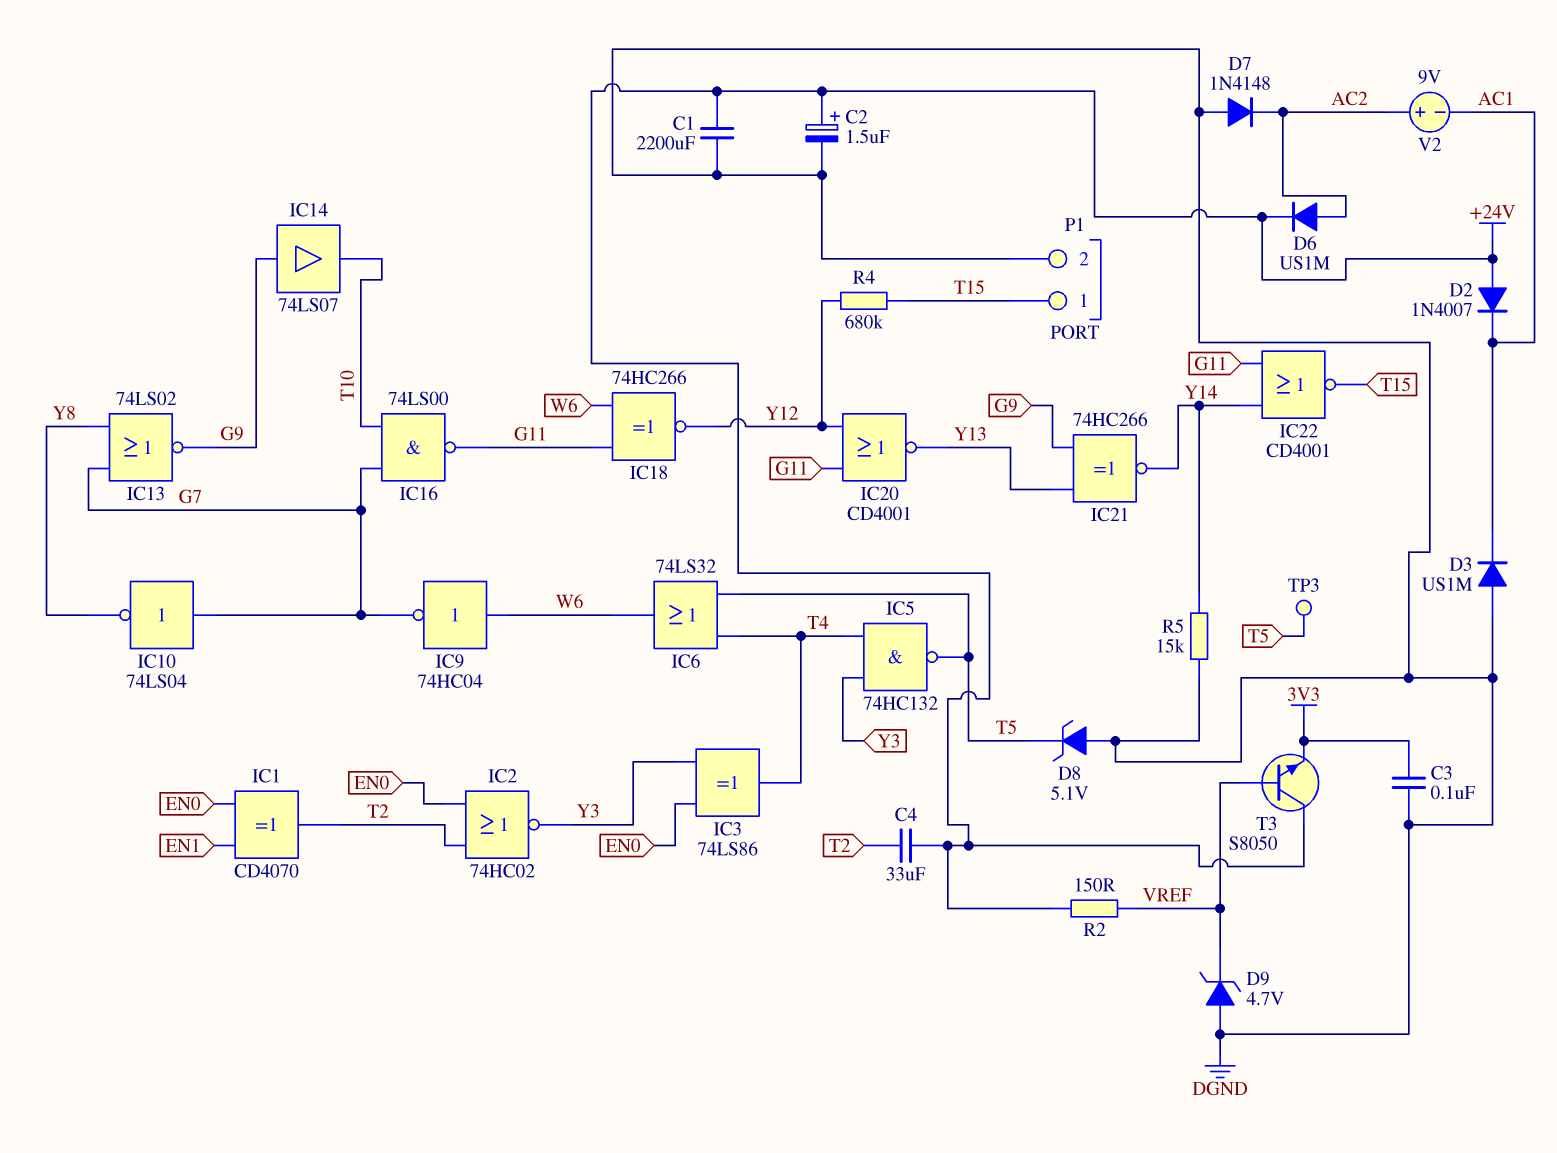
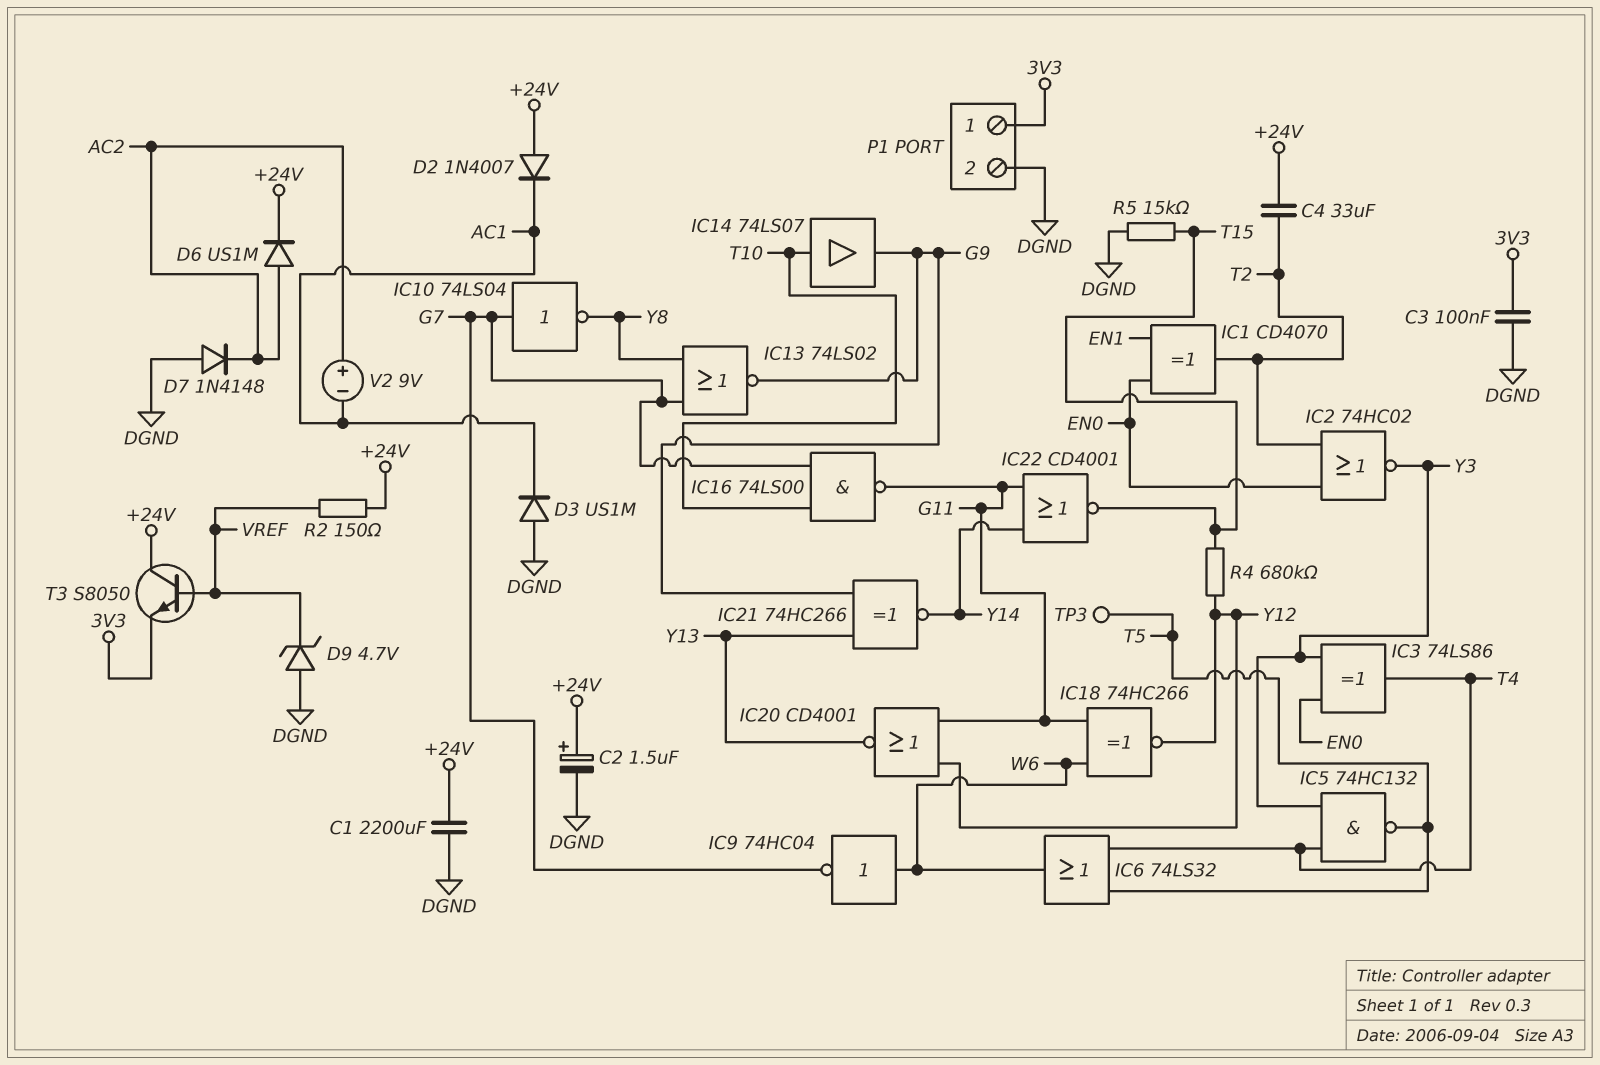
D8: zener 5.1V (A DGND, K T5) -> none
IC14: buffer 74LS07 (in G9, out T10) -> buffer 74LS07 (in T10, out G9)
P1 pin 1: T15 -> 3V3
R5: 15k (DGND, Y14) -> 15k (DGND, T15)

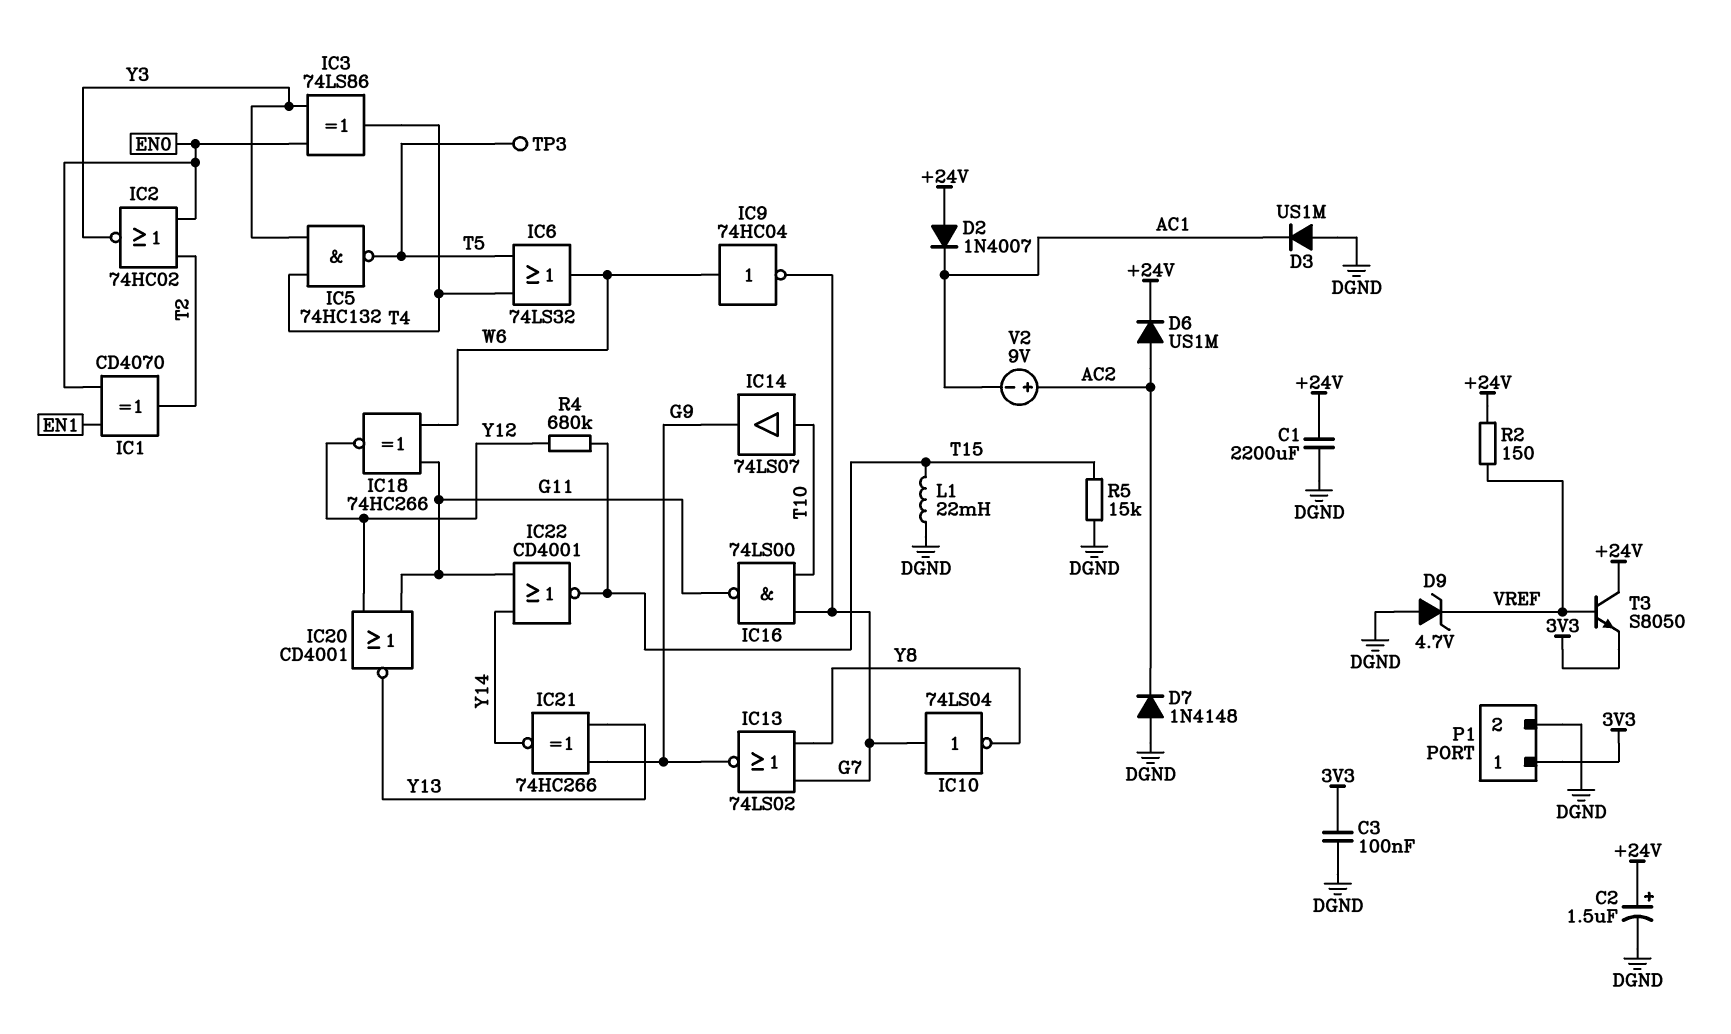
C4: 33uF (+24V, T2) -> none
L1: none -> 22mH (DGND, T15)

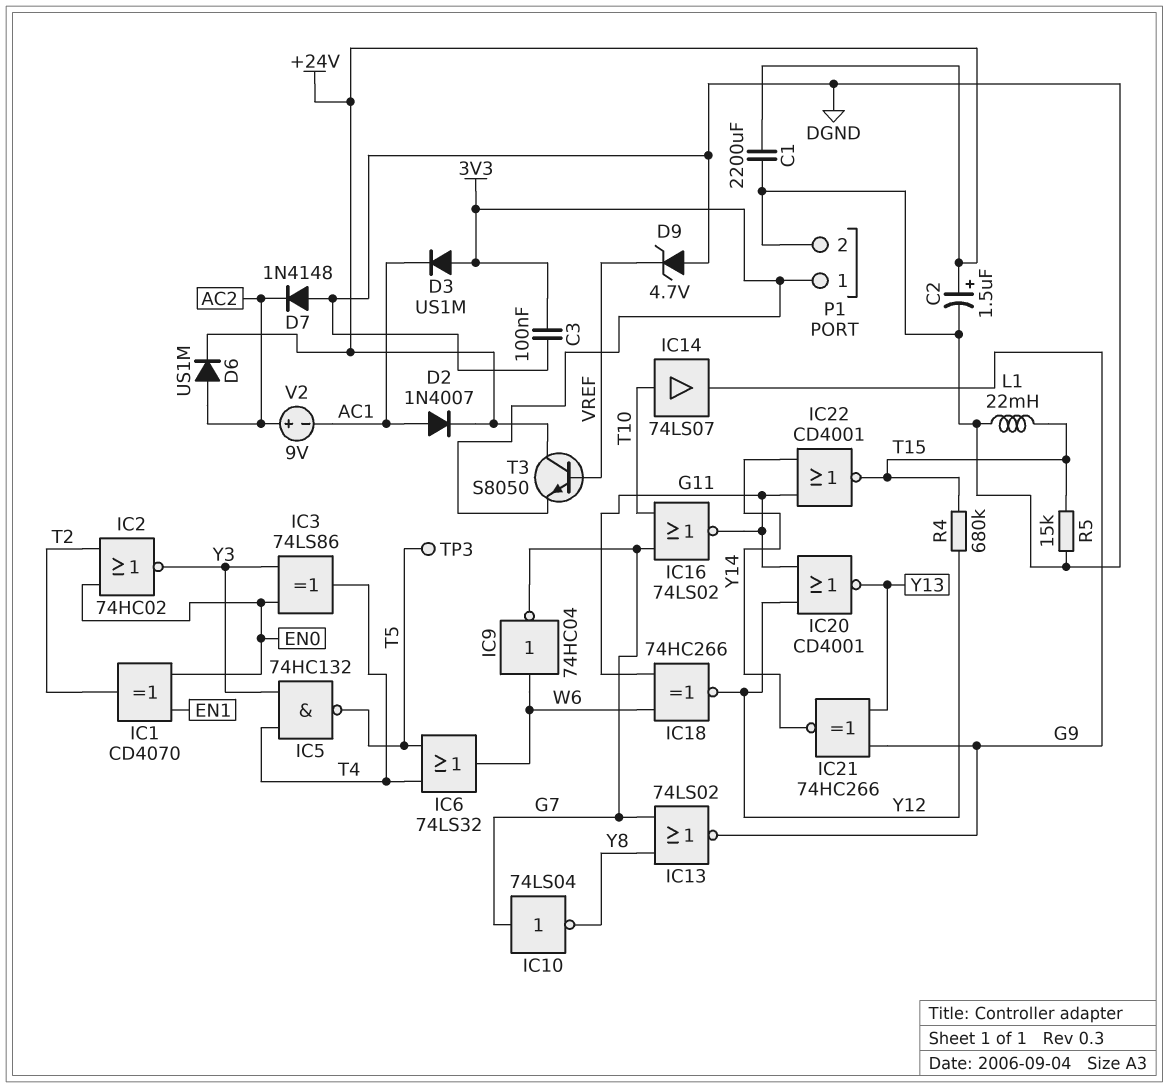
D2: diode 1N4007 (A +24V, K AC1) -> diode 1N4007 (A AC1, K +24V)
D3: diode US1M (A DGND, K AC1) -> diode US1M (A 3V3, K AC1)
IC16: NAND 74LS00 (in G7, in T10, out G11) -> NOR 74LS02 (in G7, in T10, out G11)
R2: 150 (+24V, VREF) -> none

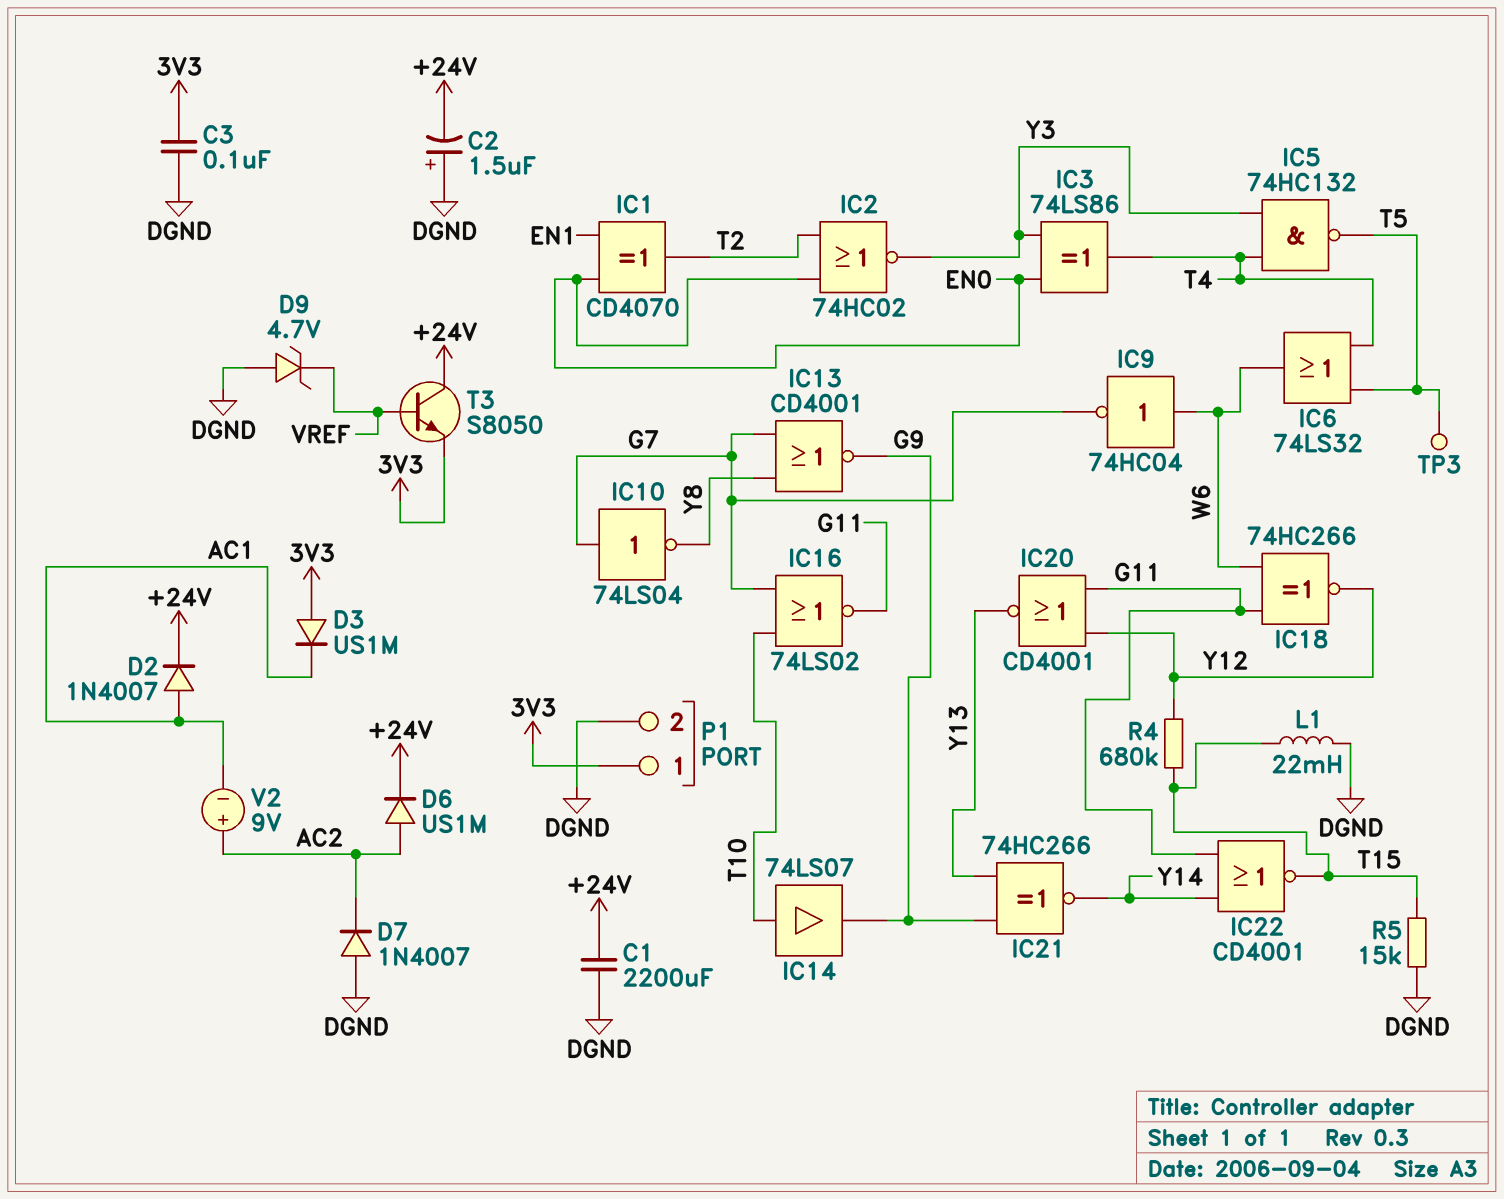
C2: 1.5uF (plus +24V, minus DGND) -> 1.5uF (plus DGND, minus +24V)
D7: diode 1N4148 (A DGND, K AC2) -> diode 1N4007 (A DGND, K AC2)
IC13: NOR 74LS02 (in G7, in Y8, out G9) -> NOR CD4001 (in G7, in Y8, out G9)

